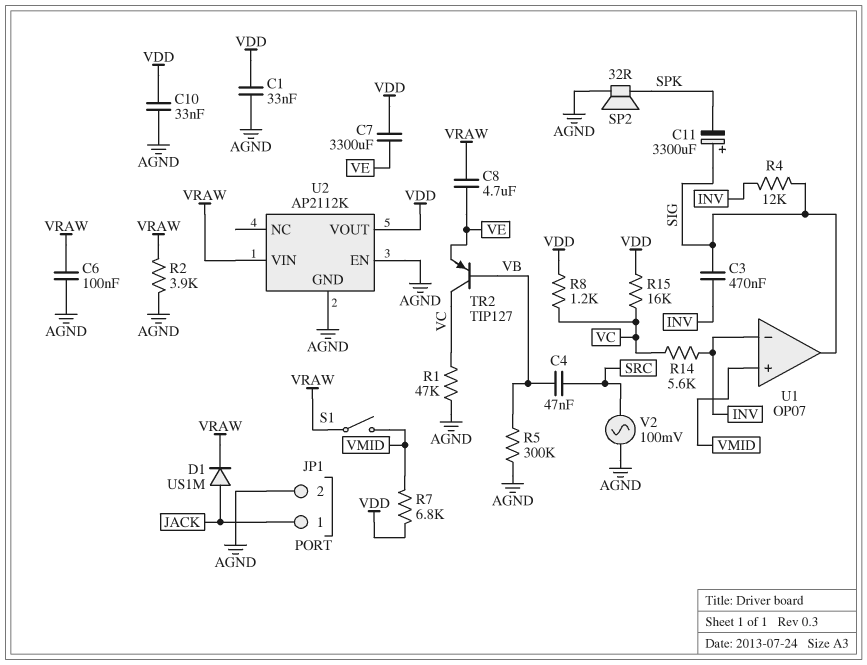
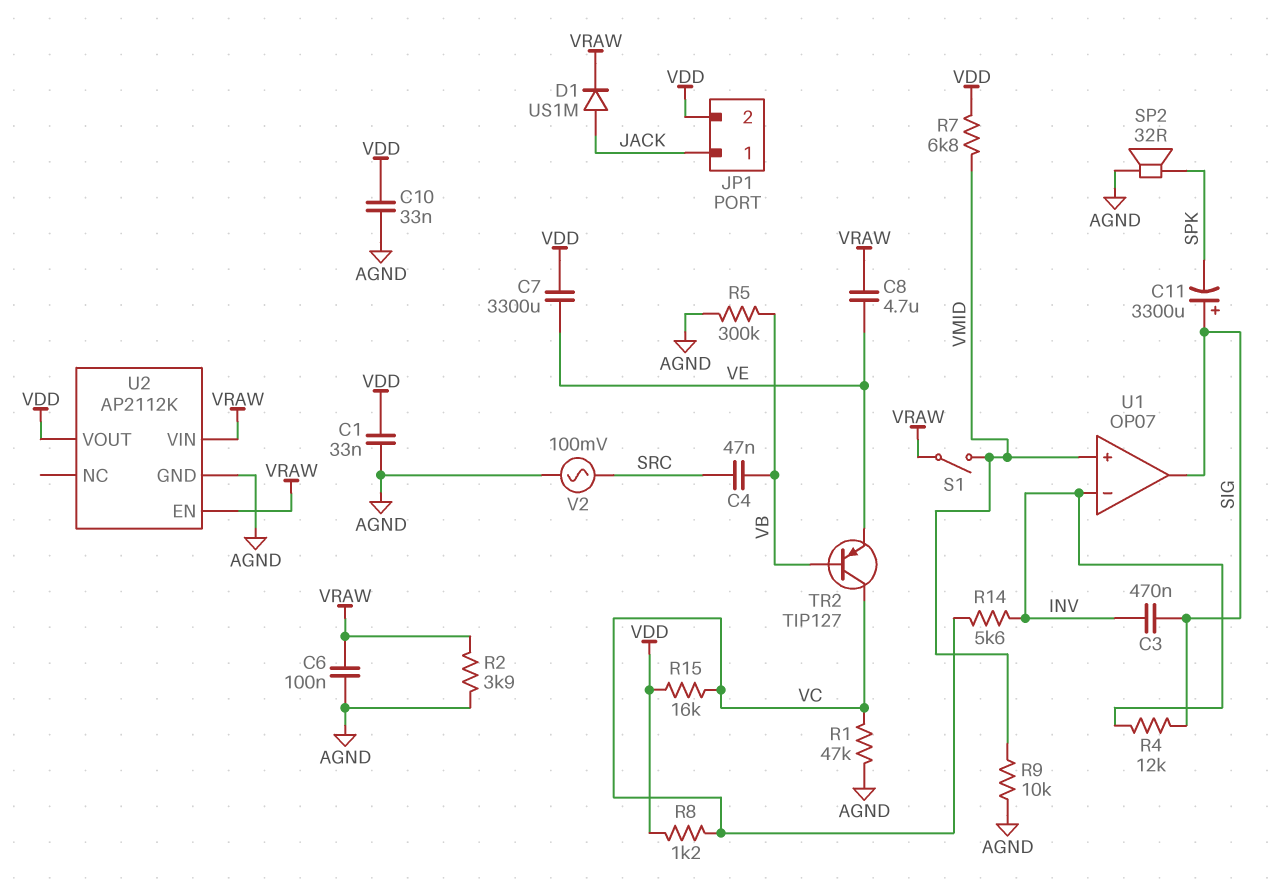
JP1 pin 2: AGND -> VDD
R9: none -> 10k (AGND, VMID)
U2 pin EN: AGND -> VRAW

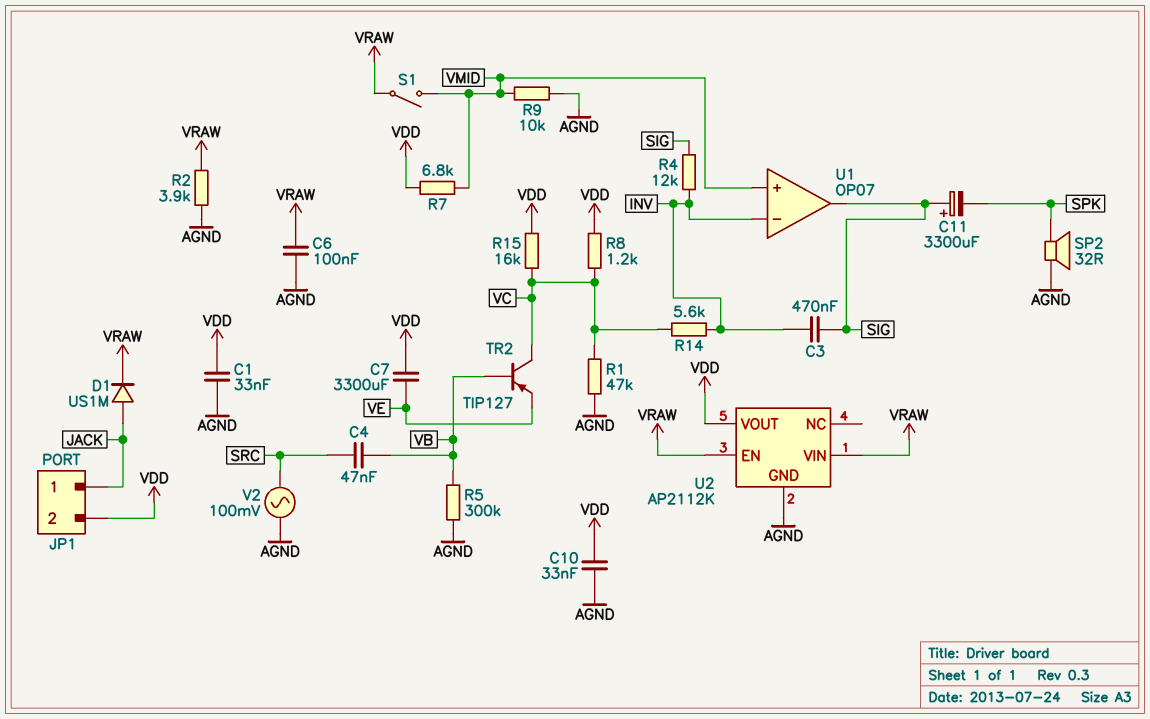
C8: 4.7uF (VE, VRAW) -> none

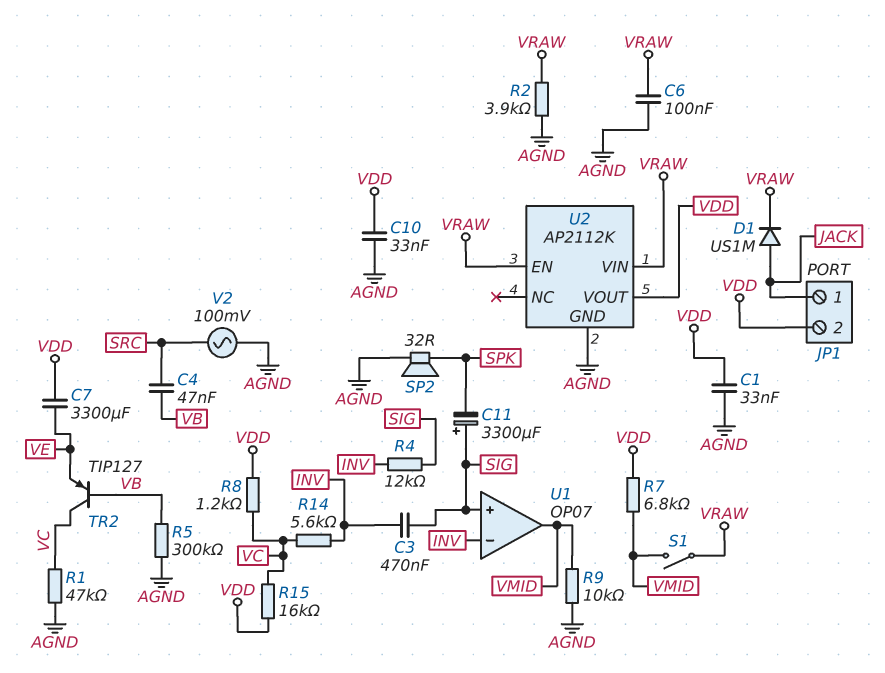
U1 pin in+: VMID -> SIG
U1 pin out: SIG -> VMID

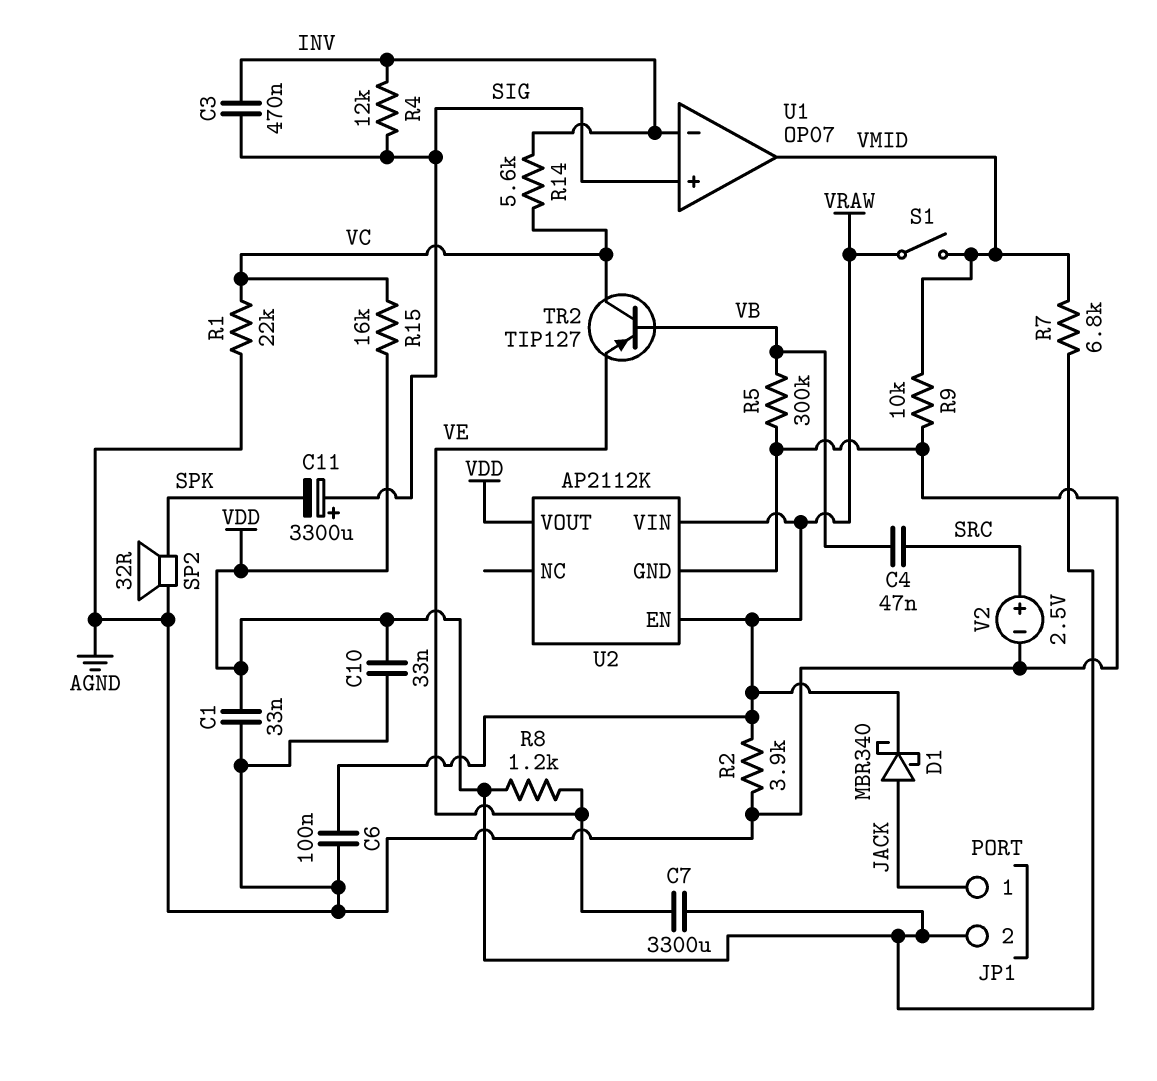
D1: diode US1M (A JACK, K VRAW) -> schottky MBR340 (A JACK, K VRAW)
R1: 47k (AGND, VC) -> 22k (AGND, VC)
R8: 1.2k (VC, VDD) -> 1.2k (VDD, VE)
V2: AC 100mV (AGND, SRC) -> 2.5V (plus SRC, minus AGND)

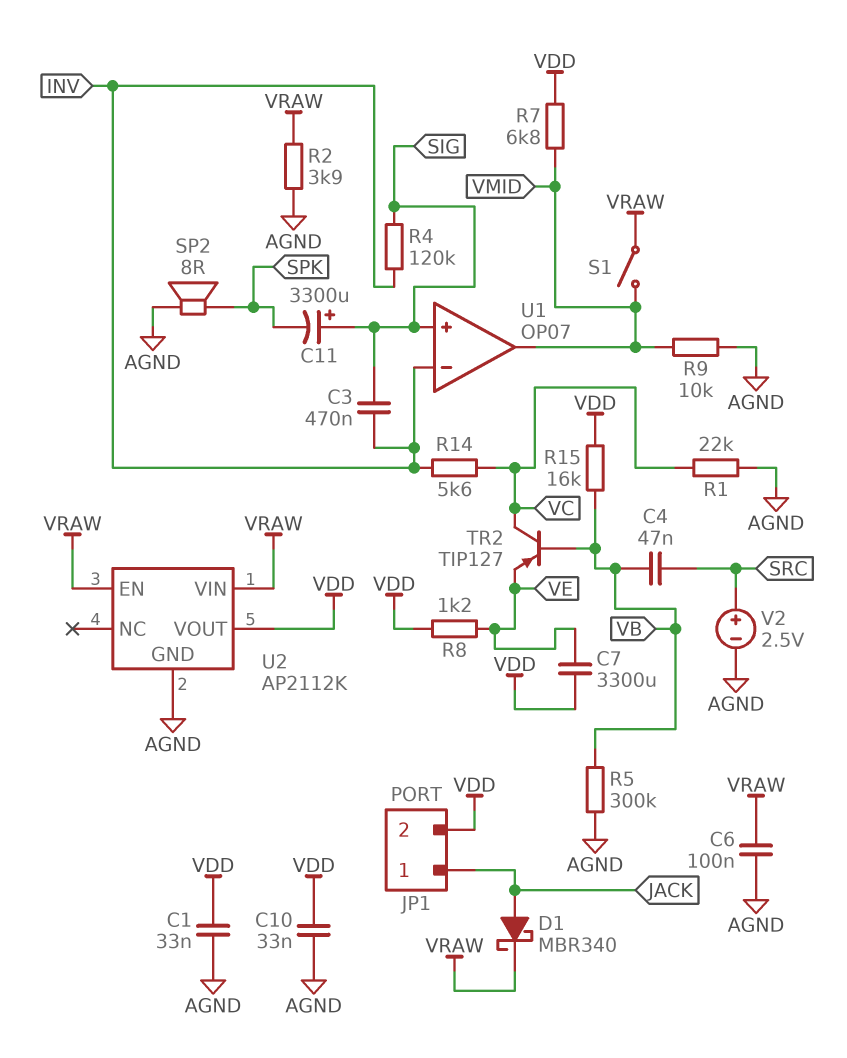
R4: 12k (INV, SIG) -> 120k (INV, SIG)
R15: 16k (VC, VDD) -> 16k (VB, VDD)
SP2: speaker 32R (AGND, SPK) -> speaker 8R (AGND, SPK)

